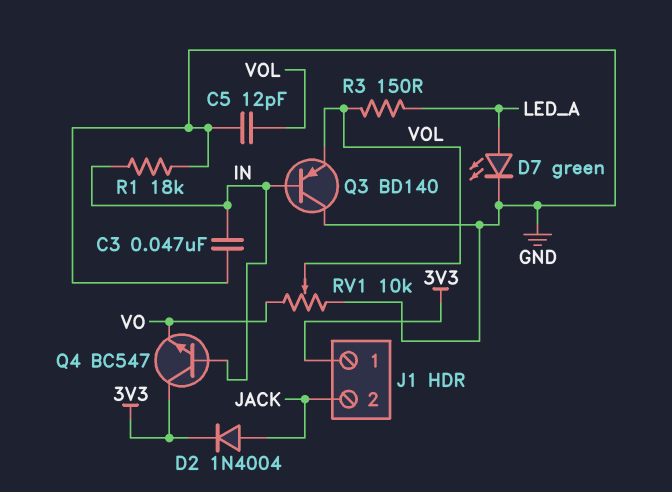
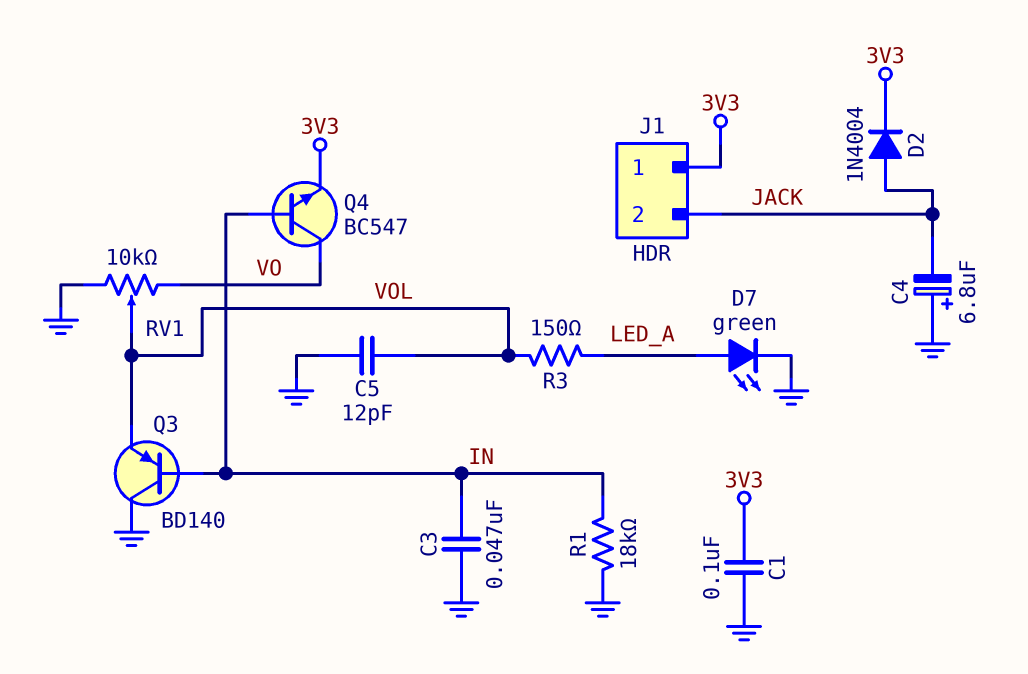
C1: none -> 100nF (3V3, GND)
C4: none -> 6.8uF (plus GND, minus JACK)
Q4: NPN BC547 (B IN, C 3V3, E VO) -> NPN BC547 (B IN, C VO, E 3V3)

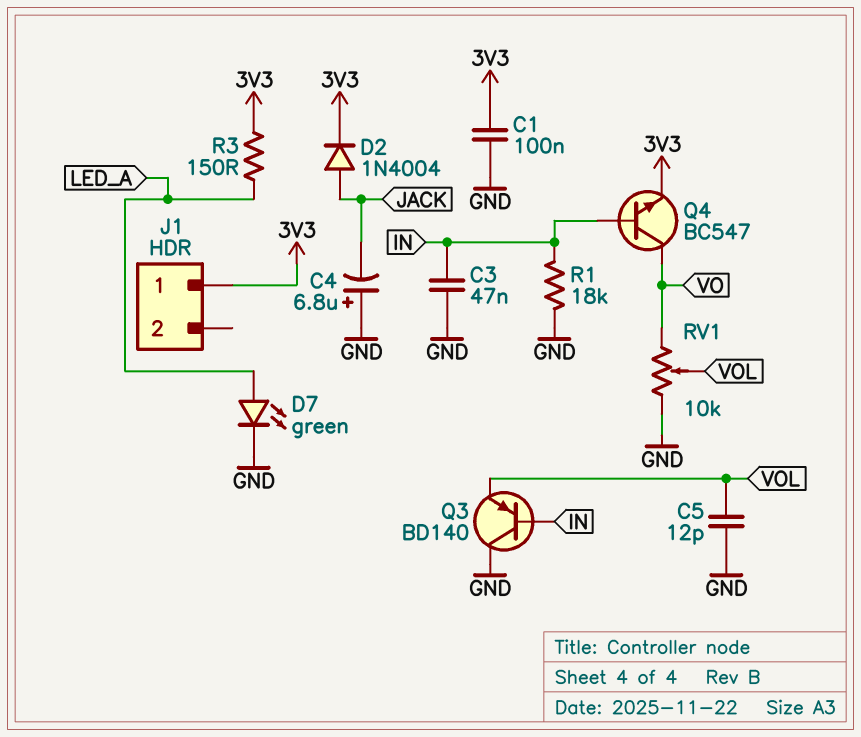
J1 pin 2: JACK -> none
R3: 150 (LED_A, VOL) -> 150 (3V3, LED_A)

